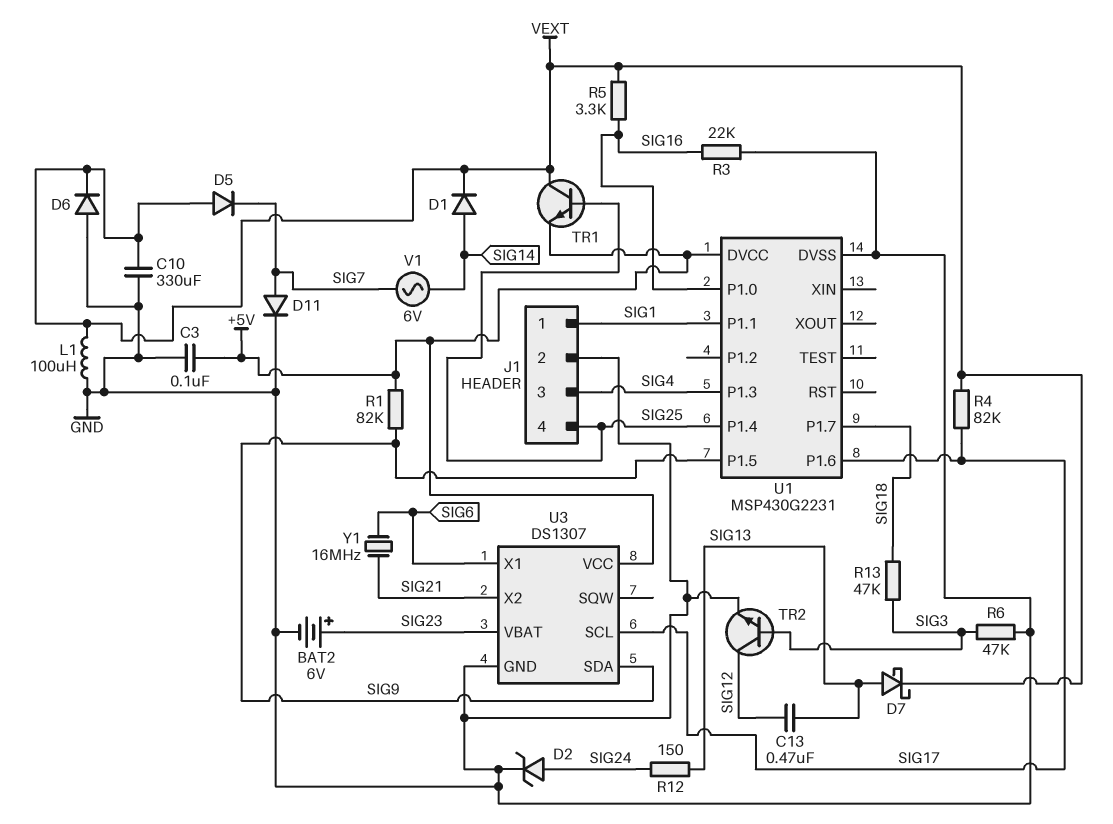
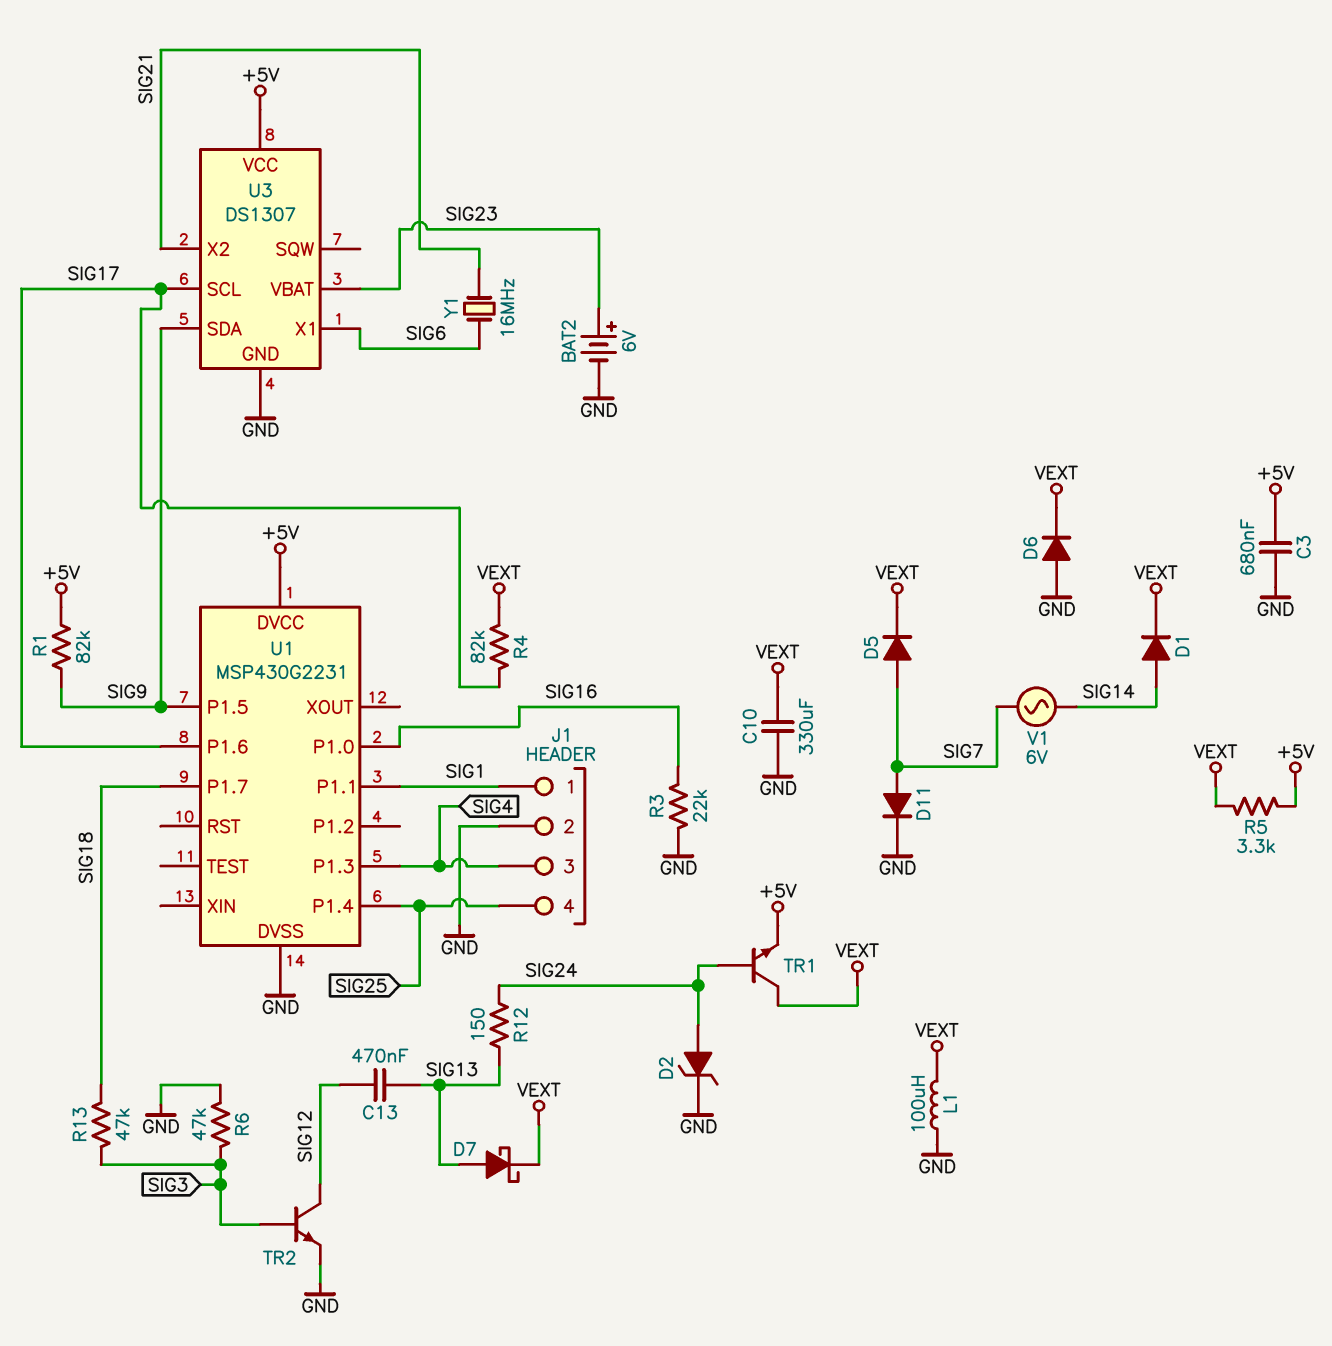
C3: 100nF (+5V, GND) -> 680nF (+5V, GND)
D5: diode (A VEXT, K SIG7) -> diode (A SIG7, K VEXT)
R5: 3.3k (SIG16, VEXT) -> 3.3k (+5V, VEXT)
TR1: NPN (B SIG25, C VEXT, E +5V) -> NPN (B SIG24, C VEXT, E +5V)

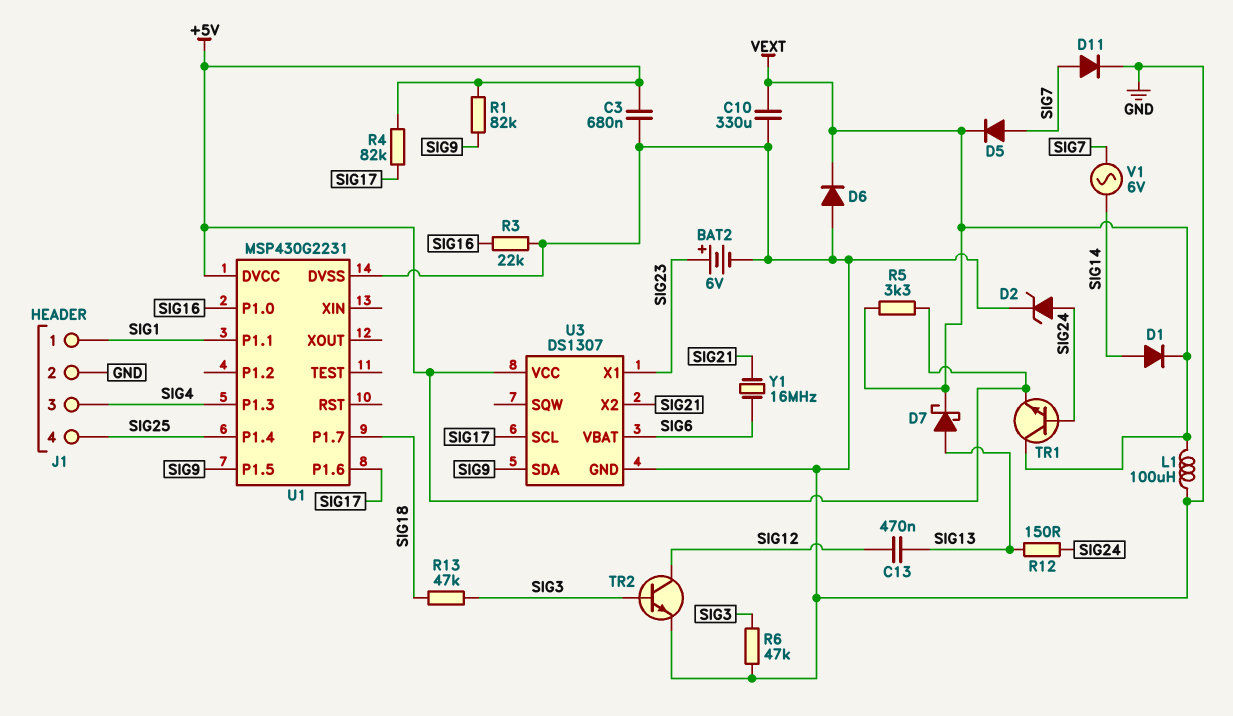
R4: 82k (SIG17, VEXT) -> 82k (+5V, SIG17)
U3 pin VBAT: SIG23 -> SIG6
U3 pin X1: SIG6 -> SIG23

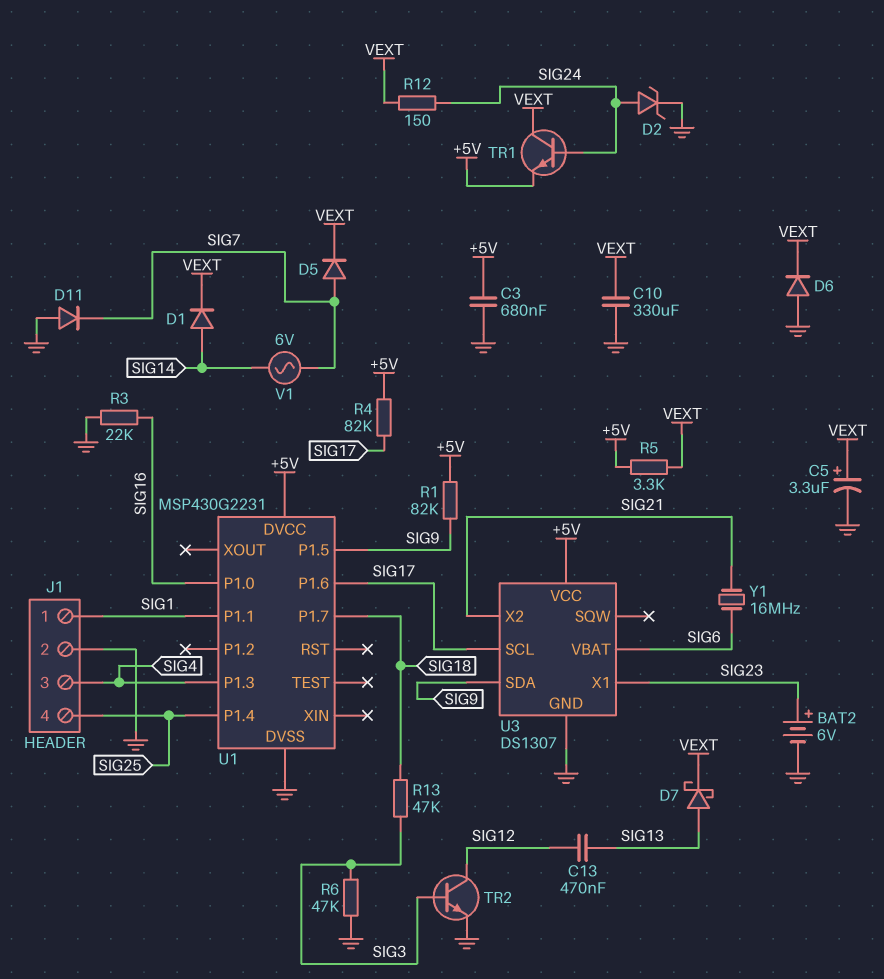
C5: none -> 3.3uF (plus VEXT, minus GND)
D11: diode (A SIG7, K GND) -> diode (A GND, K SIG7)
L1: 100uH (GND, VEXT) -> none
R12: 150 (SIG13, SIG24) -> 150 (SIG24, VEXT)

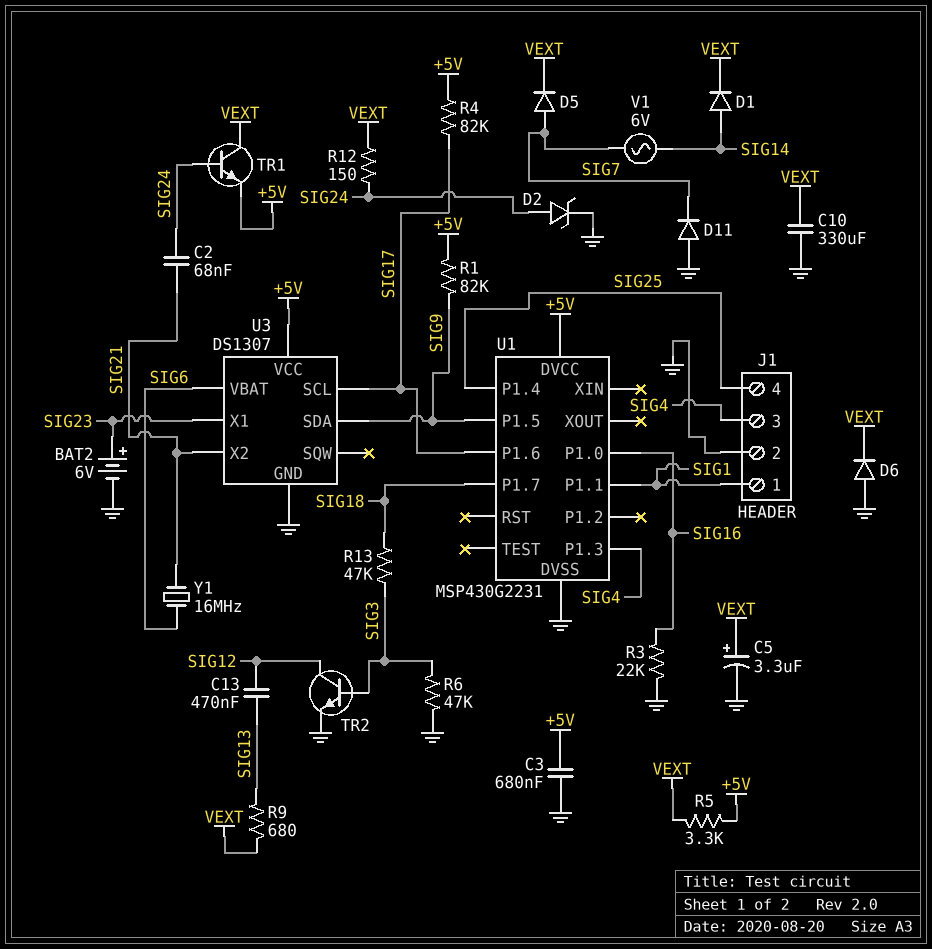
C2: none -> 68nF (SIG21, SIG24)
D7: schottky (A SIG13, K VEXT) -> none
R9: none -> 680 (SIG13, VEXT)

